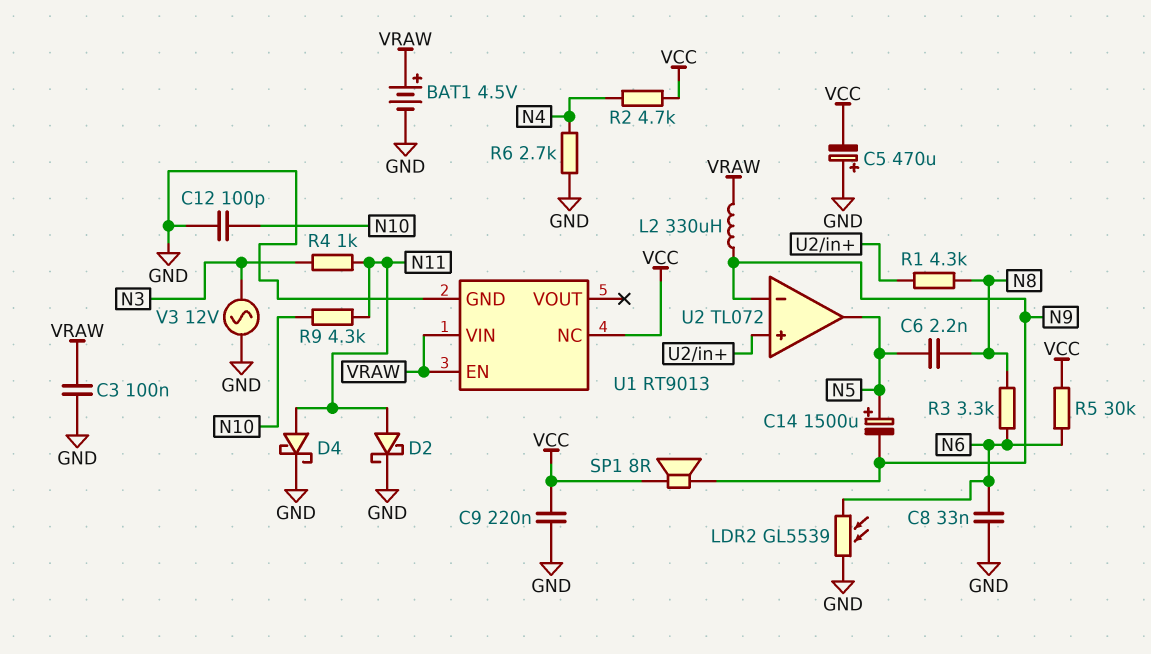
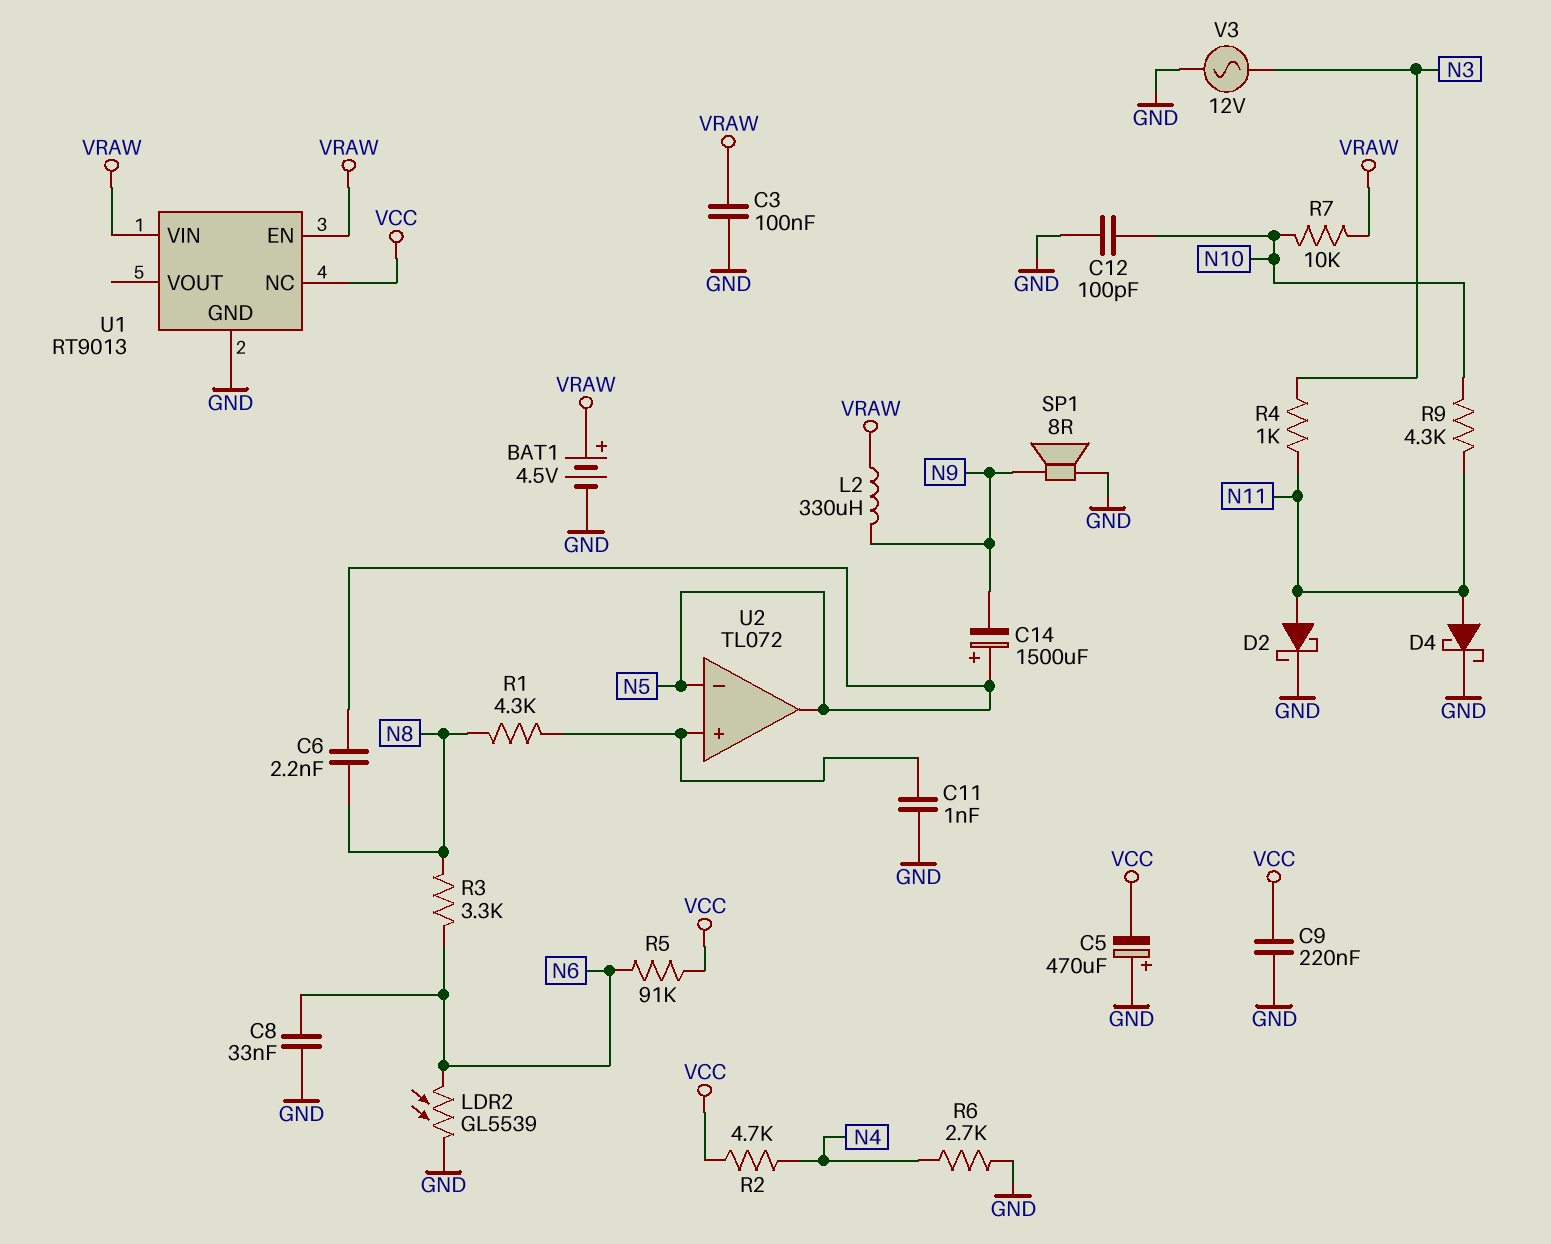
C11: none -> 1nF (GND, U2/in+)
R5: 30k (N6, VCC) -> 91k (N6, VCC)
R7: none -> 10k (N10, VRAW)
SP1: speaker 8R (N9, VCC) -> speaker 8R (GND, N9)
U2 pin in-: N9 -> N5

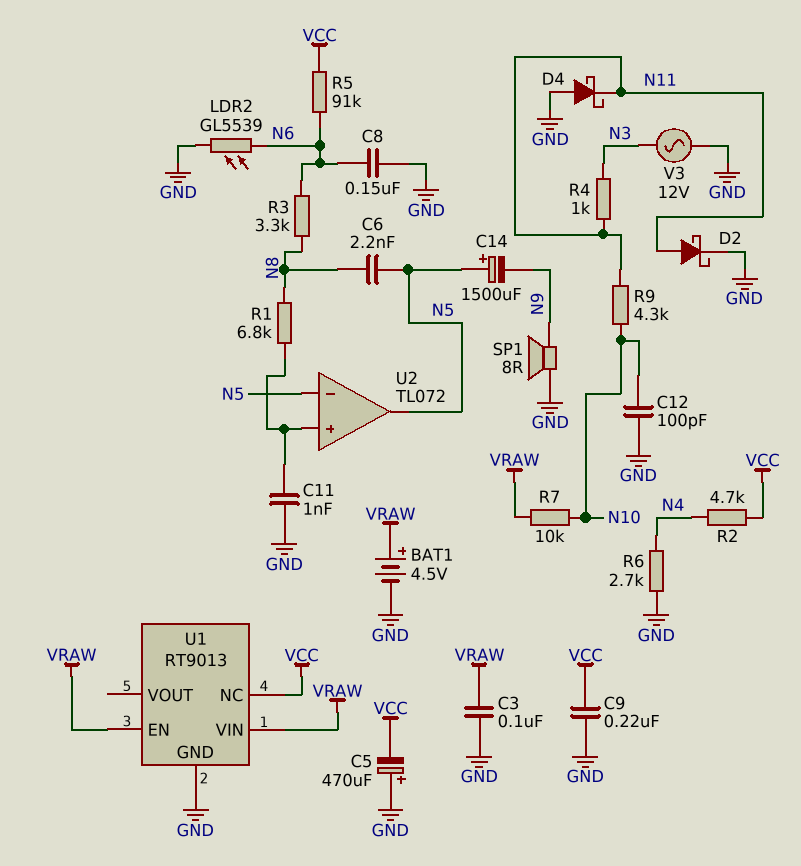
C8: 33nF (GND, N6) -> 150nF (GND, N6)
D4: schottky (A N11, K GND) -> schottky (A GND, K N11)
L2: 330uH (N9, VRAW) -> none
R1: 4.3k (N8, U2/in+) -> 6.8k (N8, U2/in+)

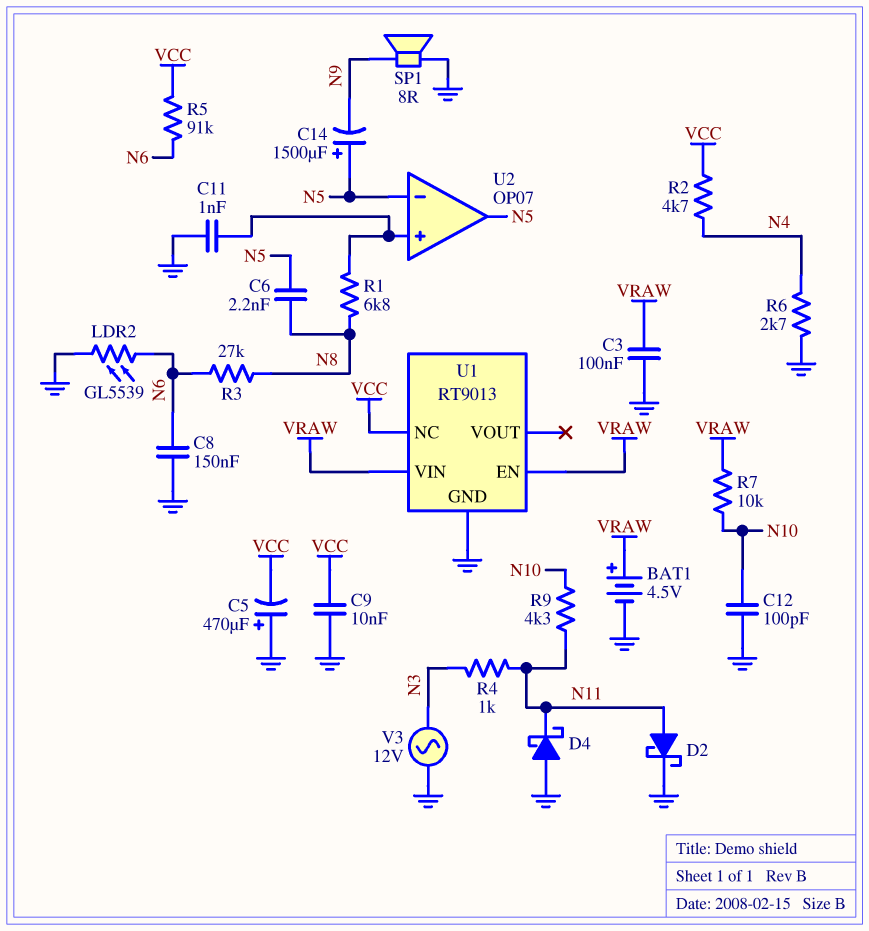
C9: 220nF (GND, VCC) -> 10nF (GND, VCC)
R3: 3.3k (N6, N8) -> 27k (N6, N8)
U2: TL072 -> OP07

